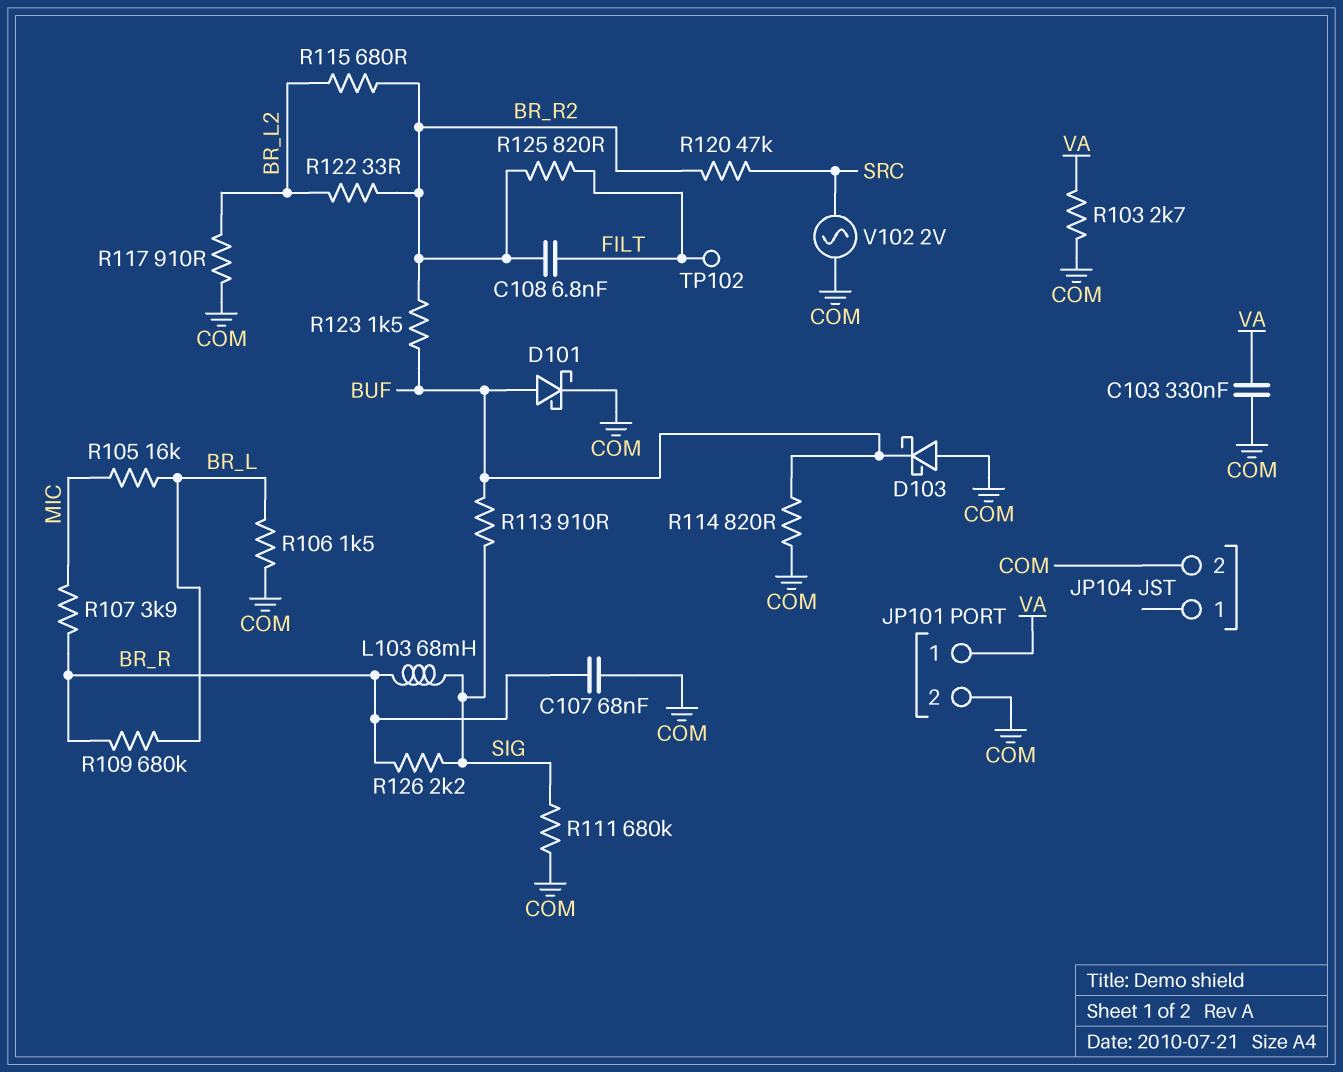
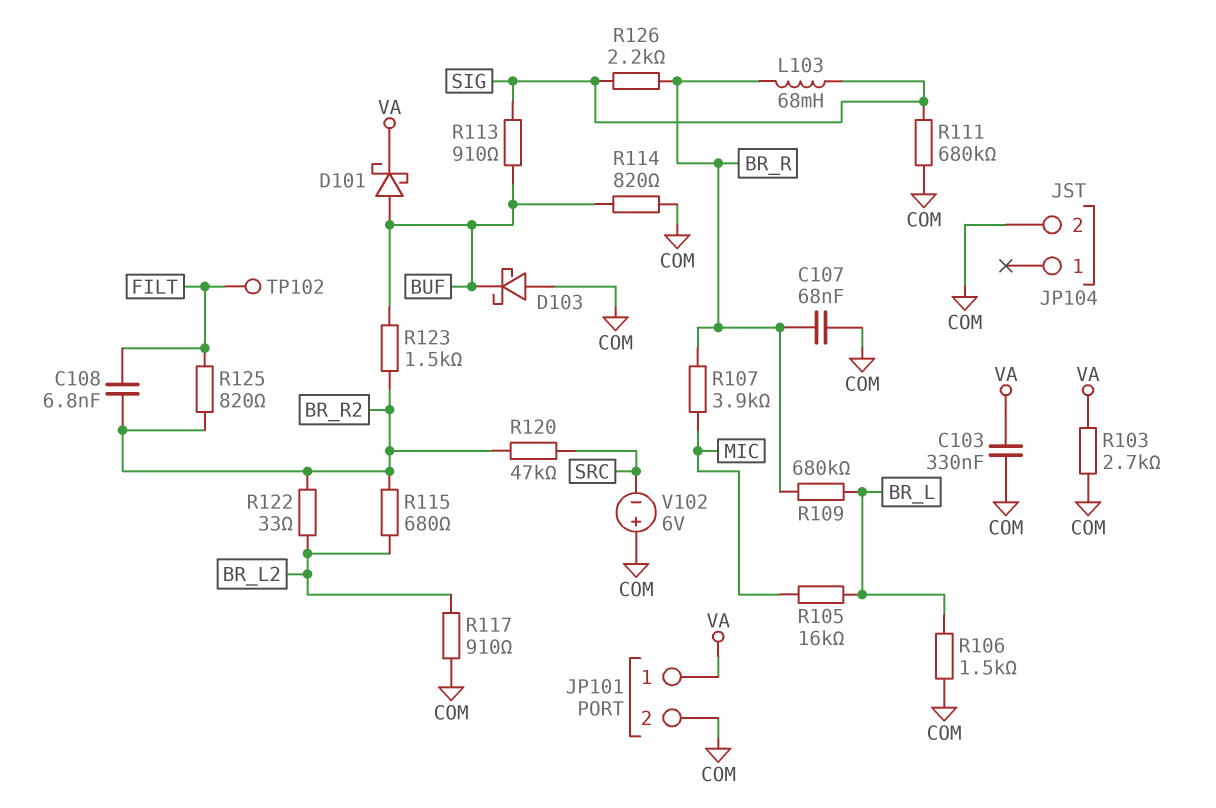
D101: schottky (A BUF, K COM) -> schottky (A BUF, K VA)
V102: AC 2V (COM, SRC) -> 6V (plus COM, minus SRC)

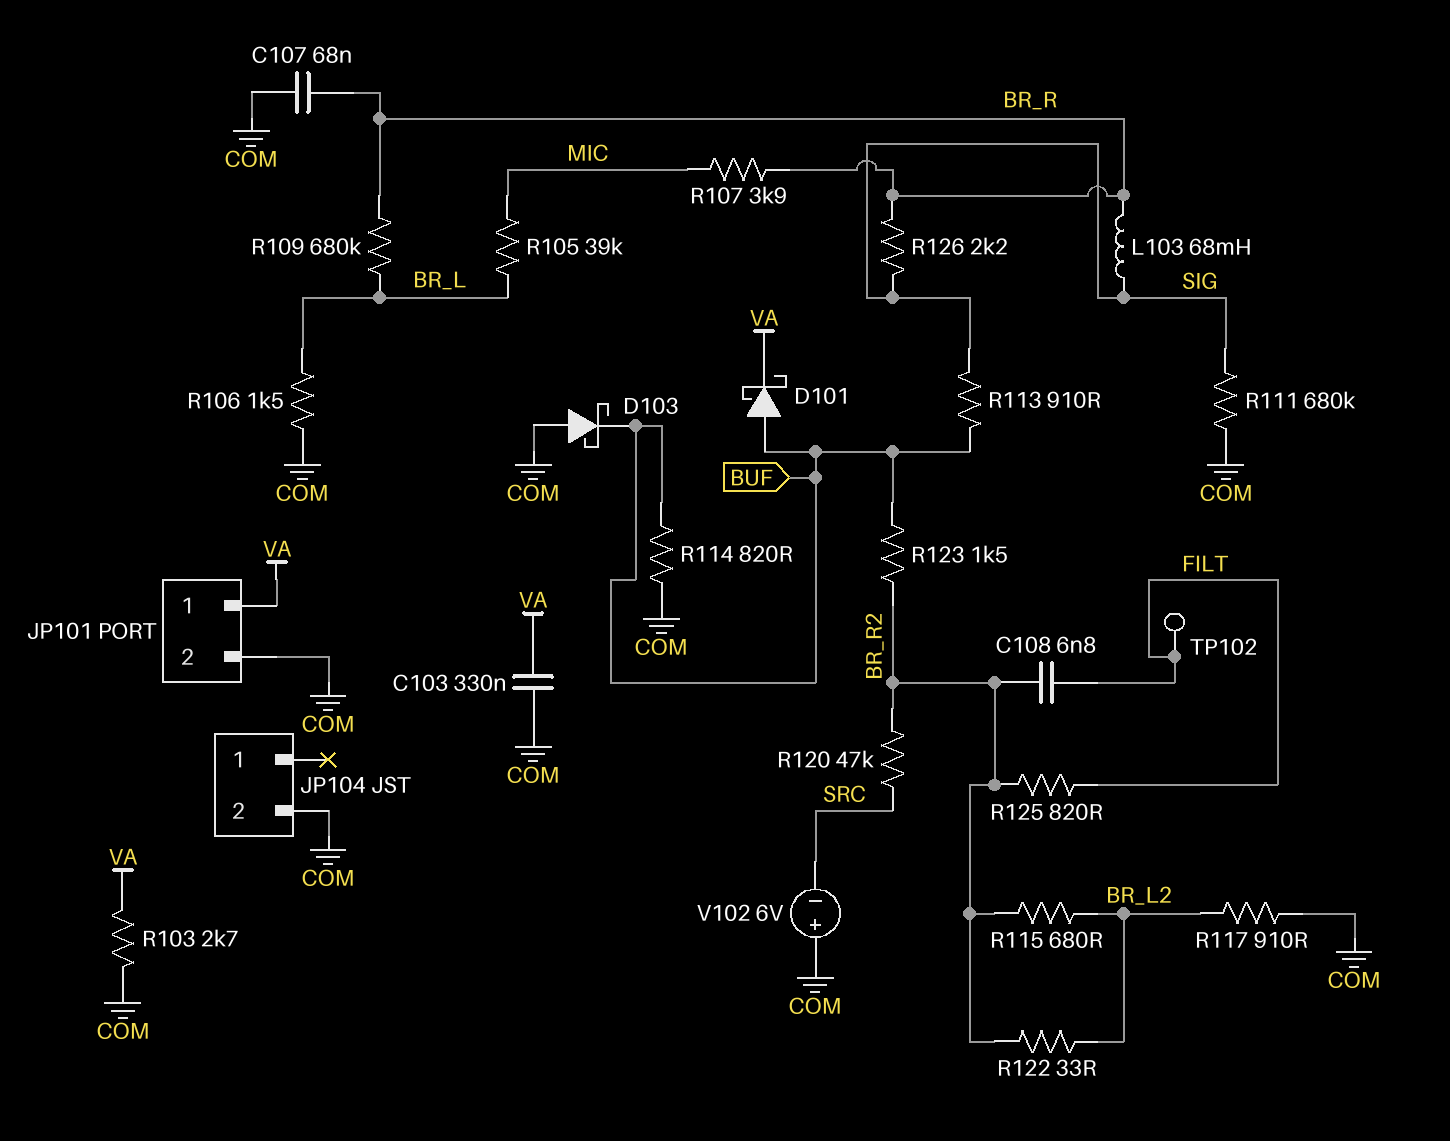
R105: 16k (BR_L, MIC) -> 39k (BR_L, MIC)

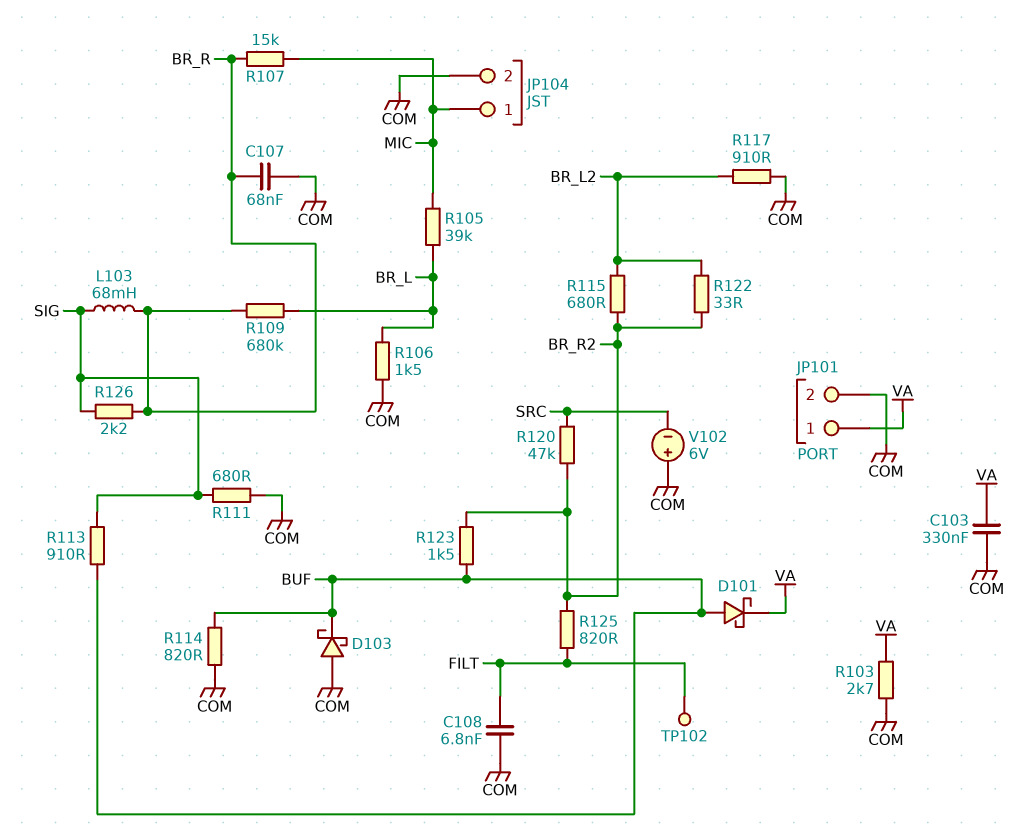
C108: 6.8nF (BR_R2, FILT) -> 6.8nF (COM, FILT)
JP104 pin 1: none -> MIC
R107: 3.9k (BR_R, MIC) -> 15k (BR_R, MIC)
R111: 680k (COM, SIG) -> 680 (COM, SIG)

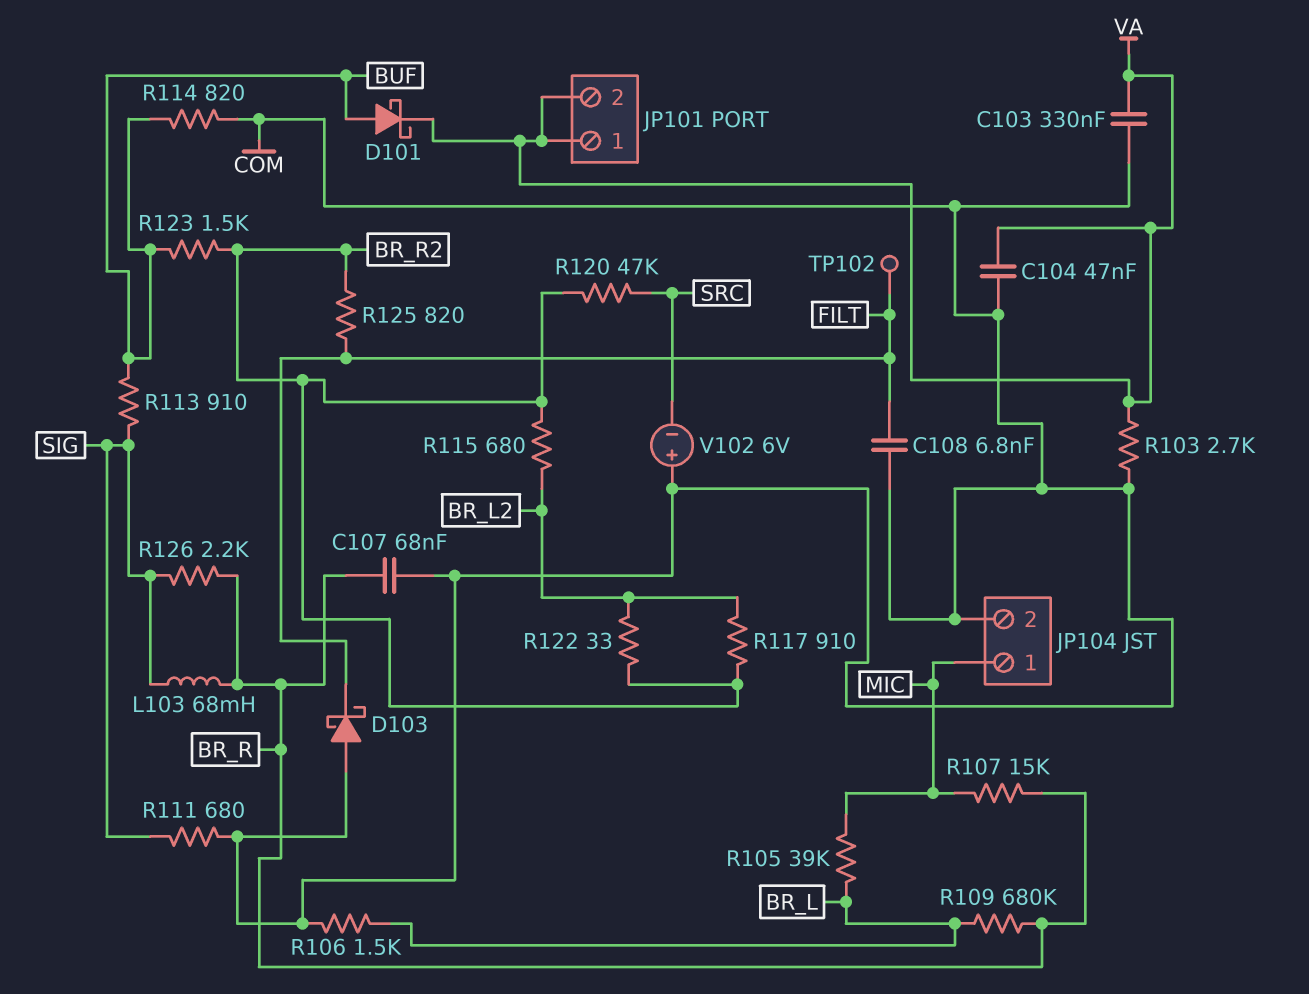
C104: none -> 47nF (COM, VA)
D103: schottky (A COM, K BUF) -> schottky (A COM, K FILT)
JP101 pin 2: COM -> VA
R117: 910 (BR_L2, COM) -> 910 (BR_L2, BR_R2)

